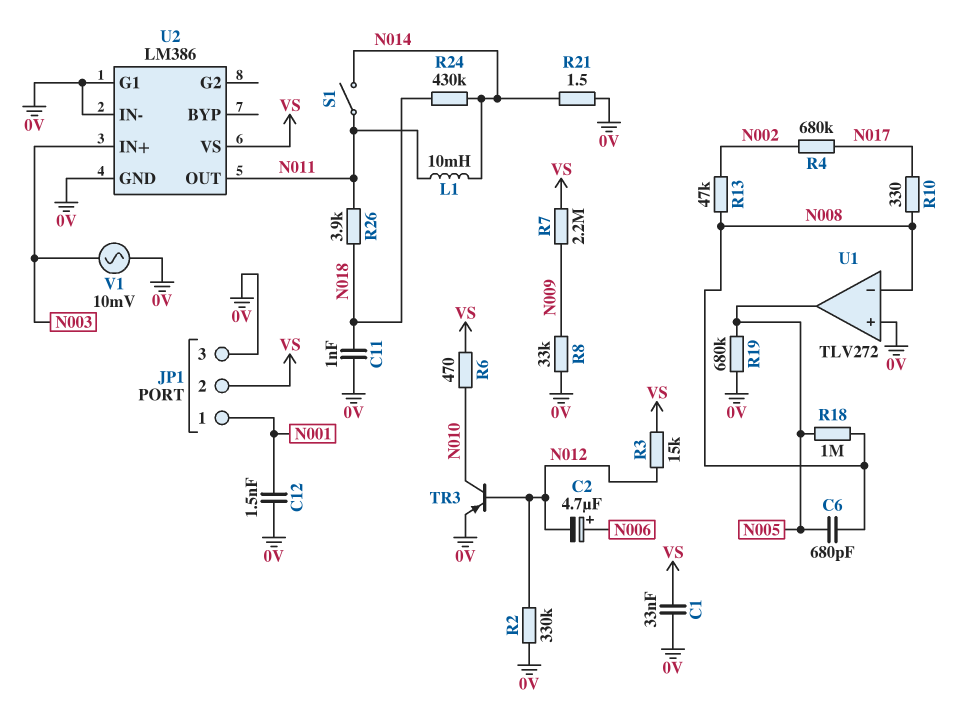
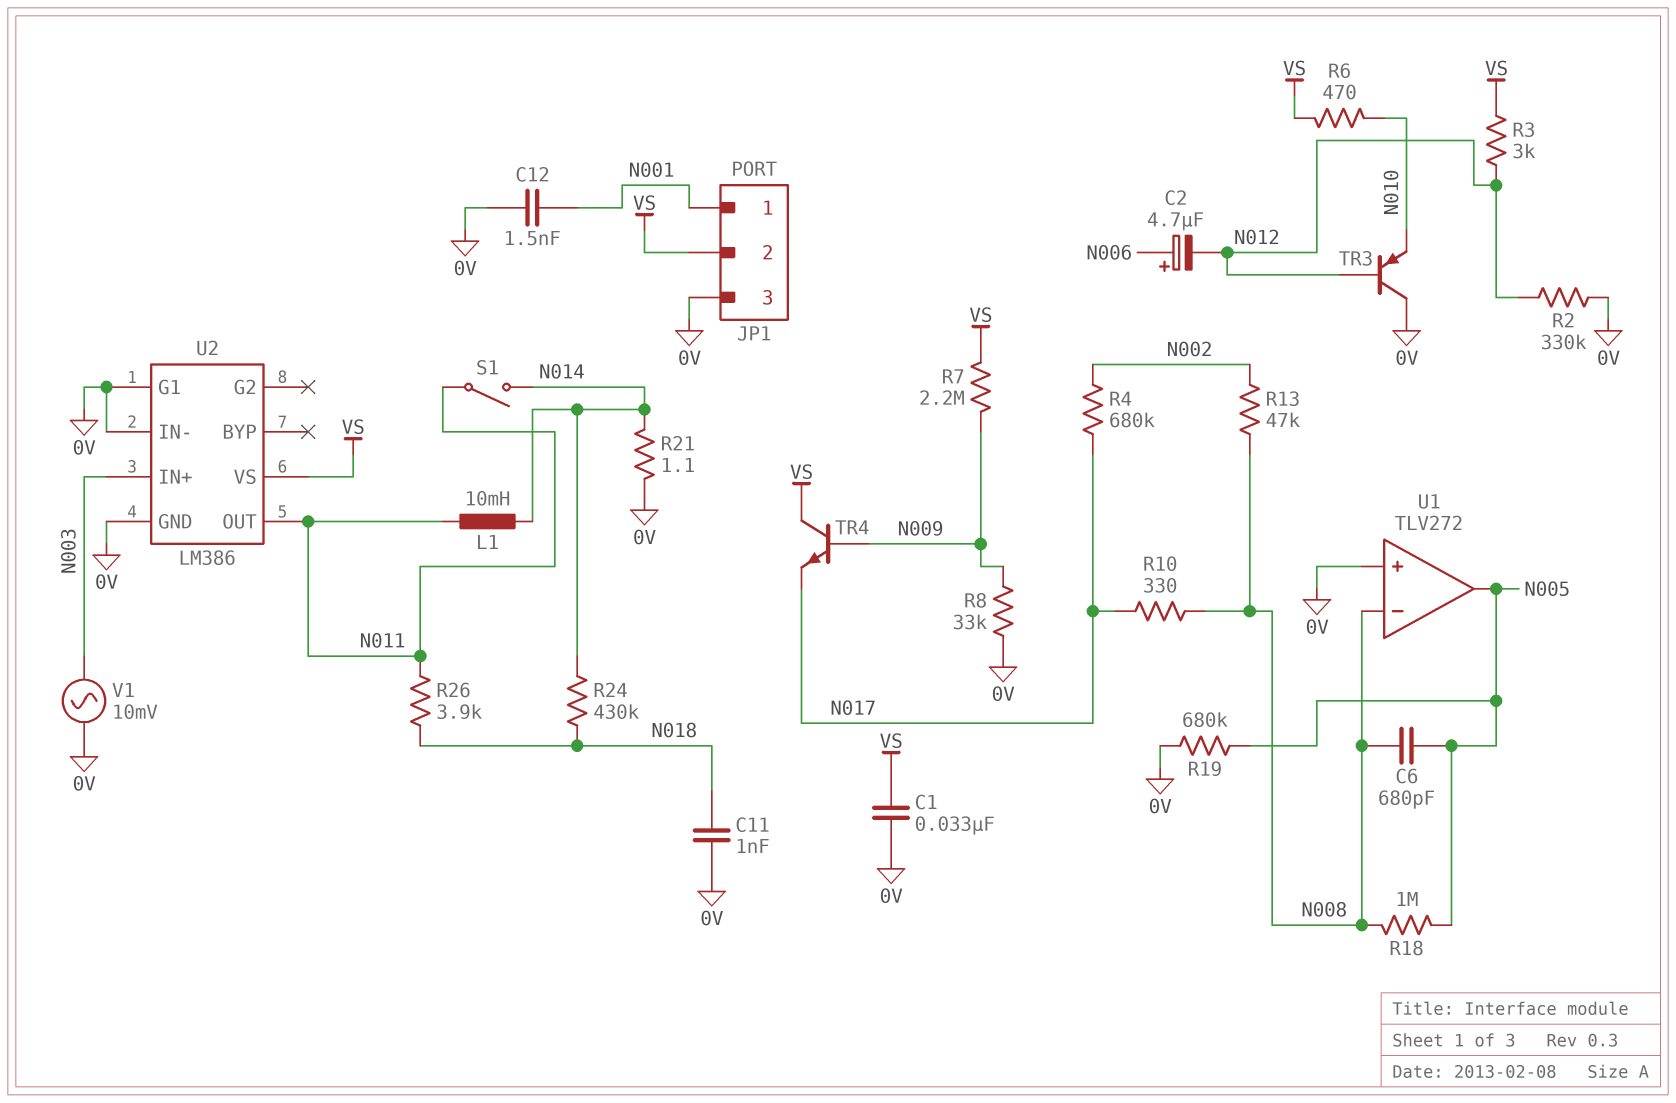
R3: 15k (N012, VS) -> 3k (N012, VS)
R21: 1.5 (0V, N014) -> 1.1 (0V, N014)
TR3: PNP (B N012, C N010, E 0V) -> PNP (B N012, C 0V, E N010)
TR4: none -> NPN (B N009, C VS, E N017)

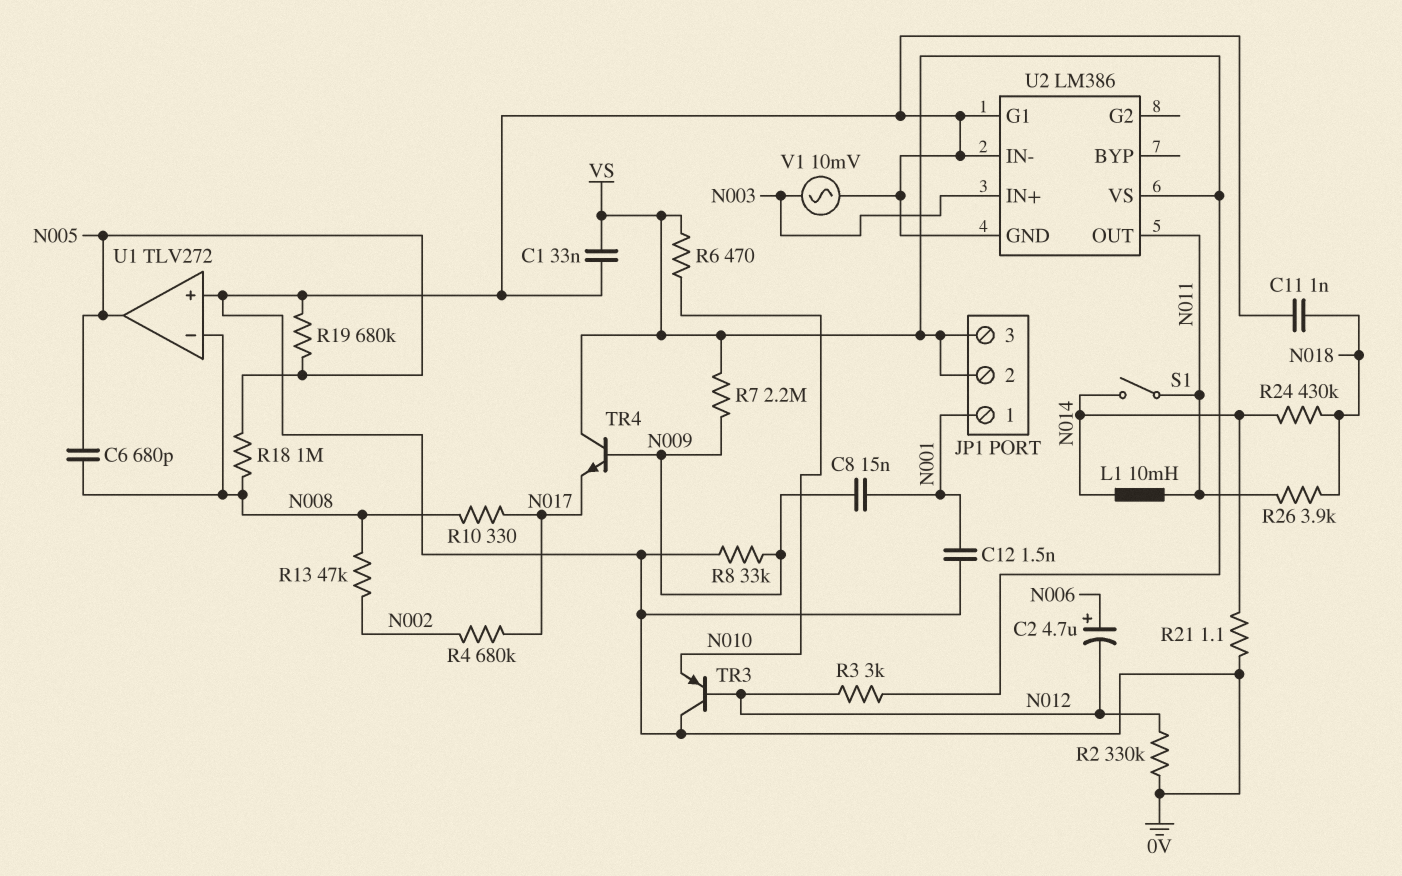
C8: none -> 15nF (N001, N009)
JP1 pin 3: 0V -> VS

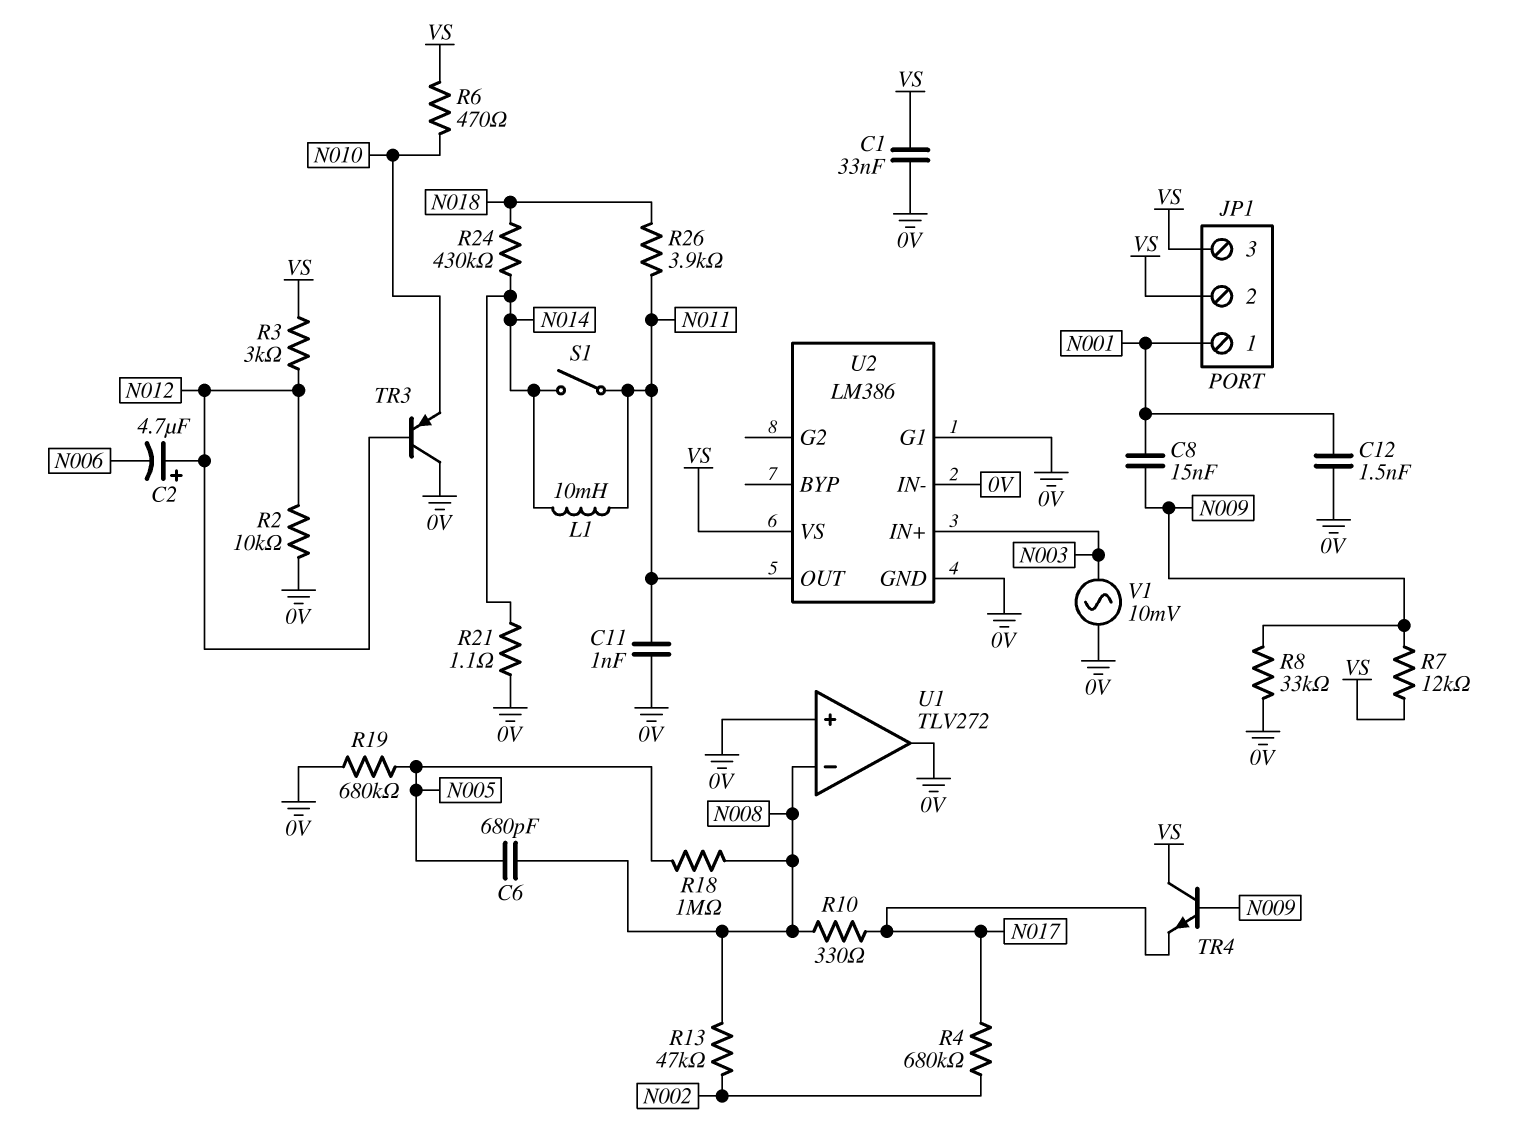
C2: 4.7uF (plus N006, minus N012) -> 4.7uF (plus N012, minus N006)
C11: 1nF (0V, N018) -> 1nF (0V, N011)
R2: 330k (0V, N012) -> 10k (0V, N012)
R7: 2.2M (N009, VS) -> 12k (N009, VS)
U1 pin out: N005 -> 0V

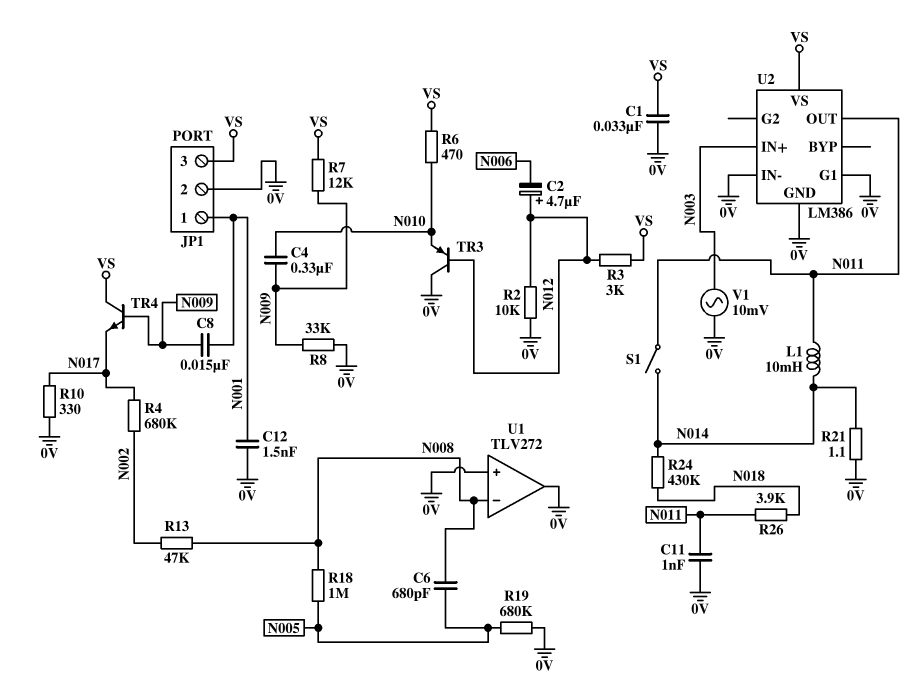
C4: none -> 330nF (N009, N010)
JP1 pin 2: VS -> 0V
R10: 330 (N008, N017) -> 330 (0V, N017)

